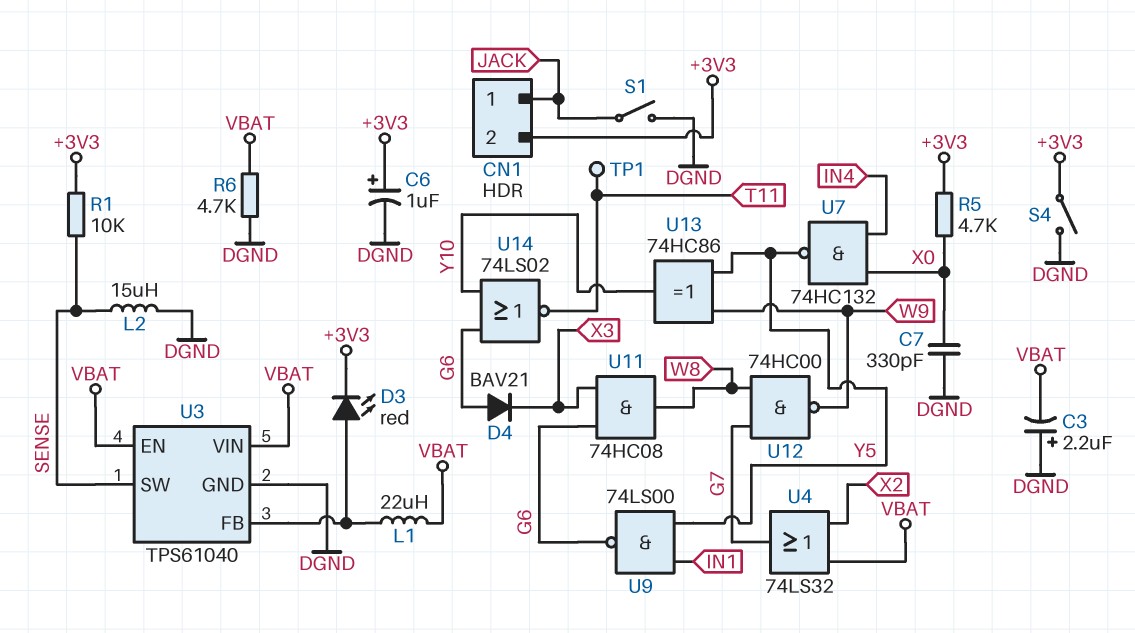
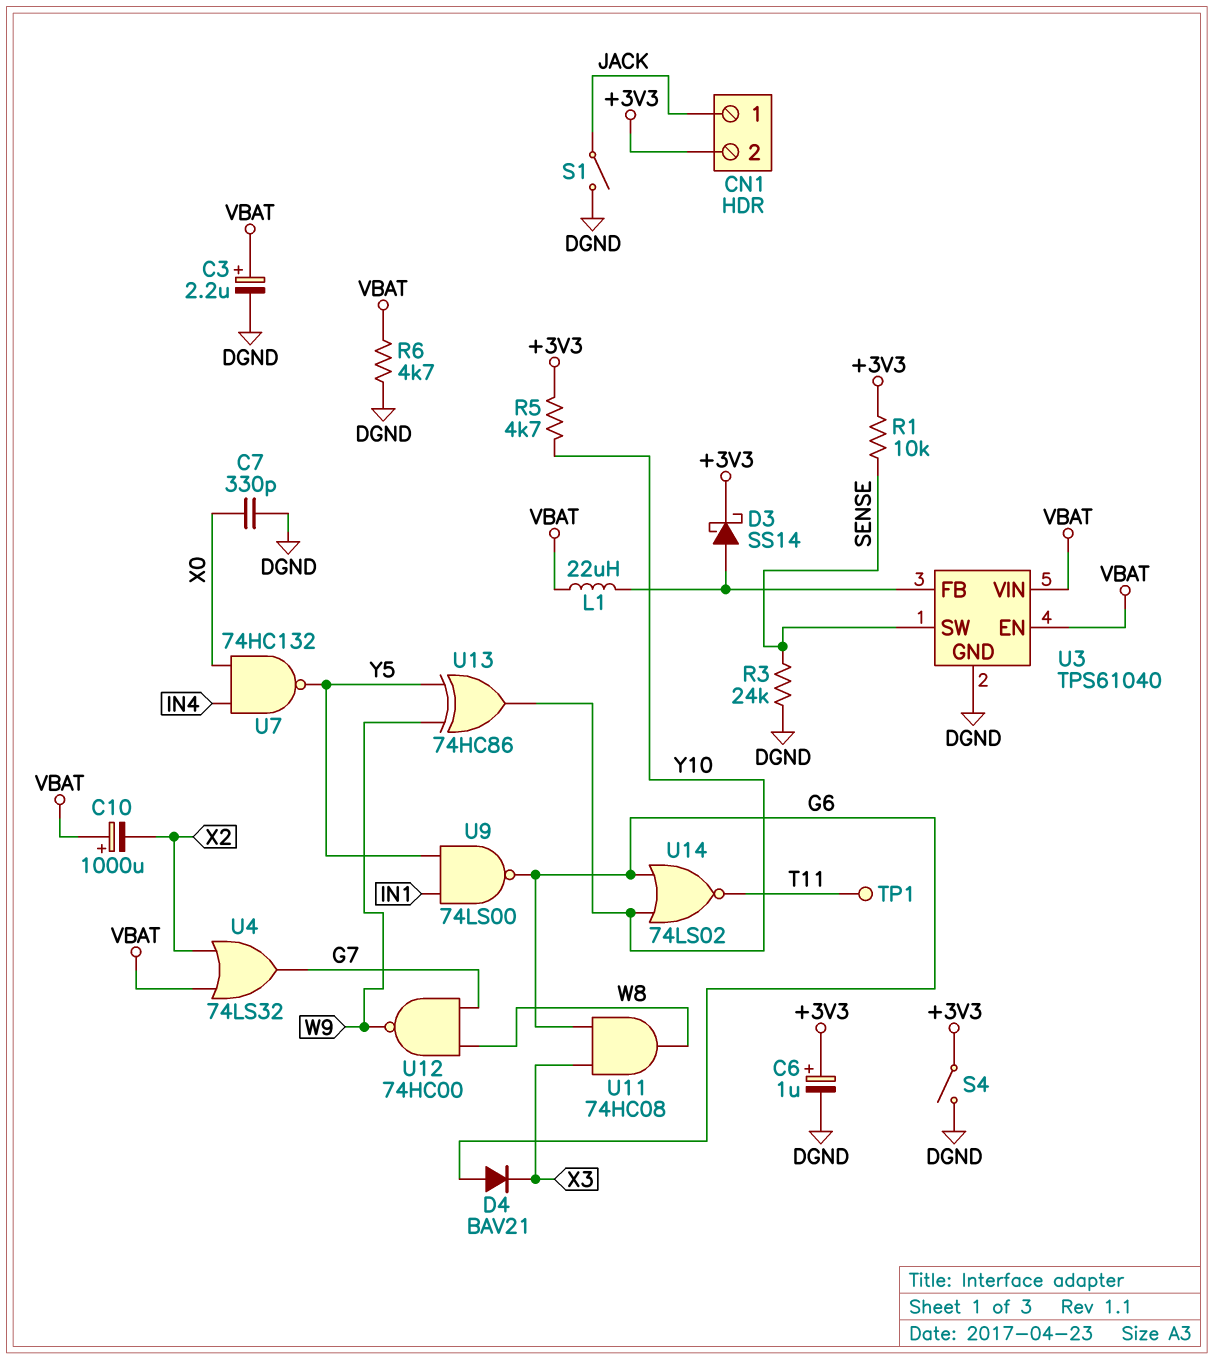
C3: 2.2uF (plus DGND, minus VBAT) -> 2.2uF (plus VBAT, minus DGND)
C10: none -> 1000uF (plus VBAT, minus X2)
D3: LED red (A U3/FB, K +3V3) -> schottky SS14 (A U3/FB, K +3V3)
L2: 15uH (DGND, SENSE) -> none
R3: none -> 24k (DGND, SENSE)
R5: 4.7k (+3V3, X0) -> 4.7k (+3V3, Y10)

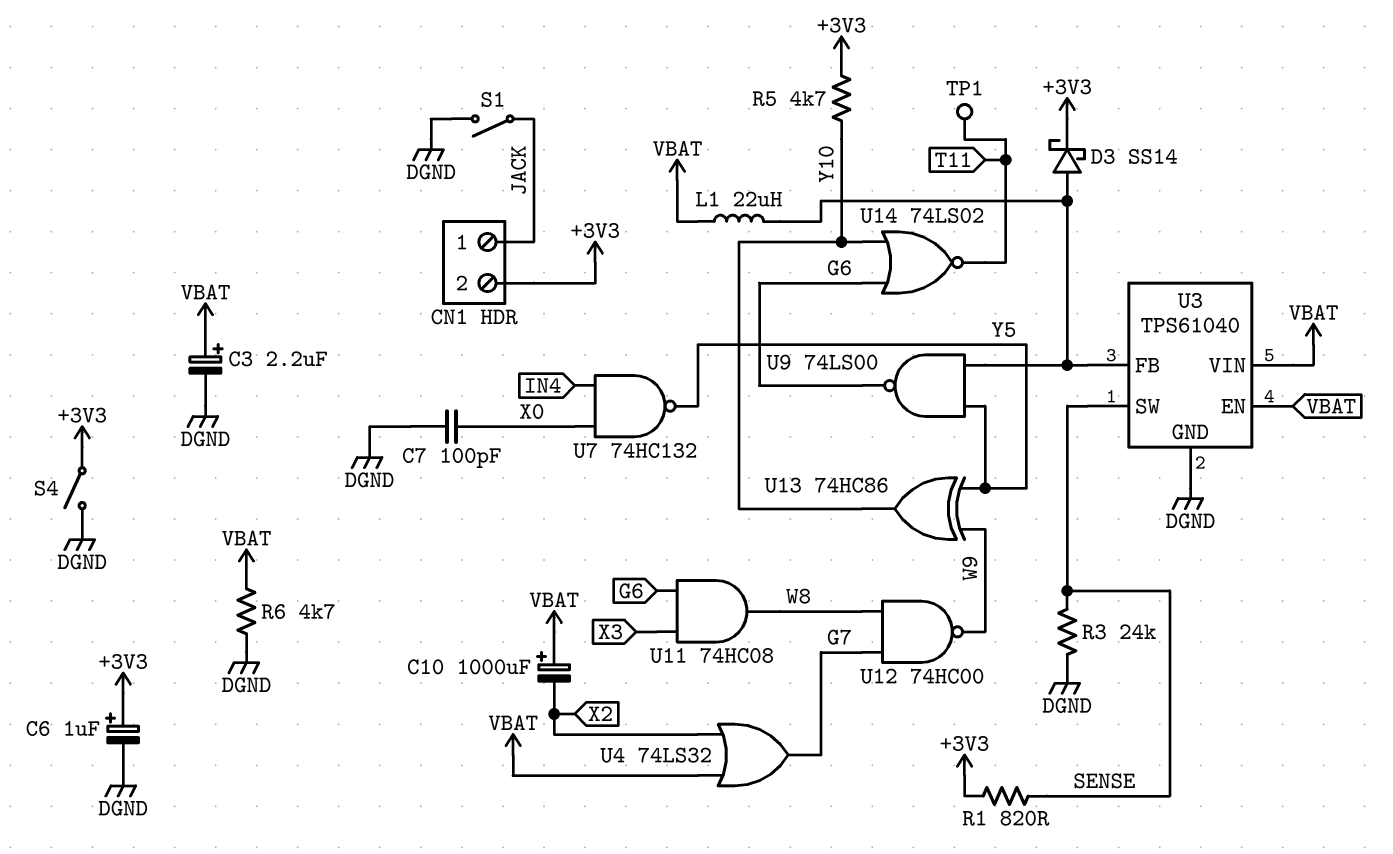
C7: 330pF (DGND, X0) -> 100pF (DGND, X0)
D4: diode BAV21 (A G6, K X3) -> none
R1: 10k (+3V3, SENSE) -> 820 (+3V3, SENSE)
U9: NAND 74LS00 (in IN1, in Y5, out G6) -> NAND 74LS00 (in U3/FB, in Y5, out G6)

